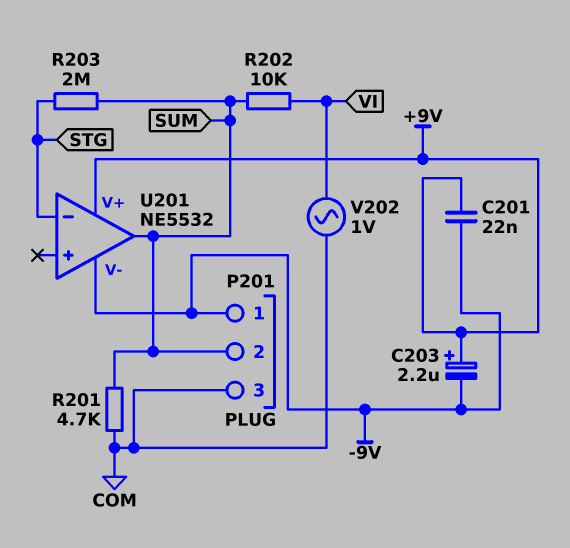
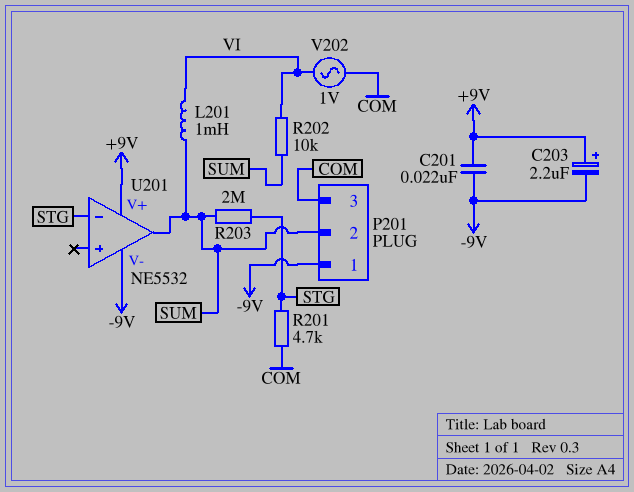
L201: none -> 1mH (SUM, VI)
R201: 4.7k (COM, SUM) -> 4.7k (COM, STG)

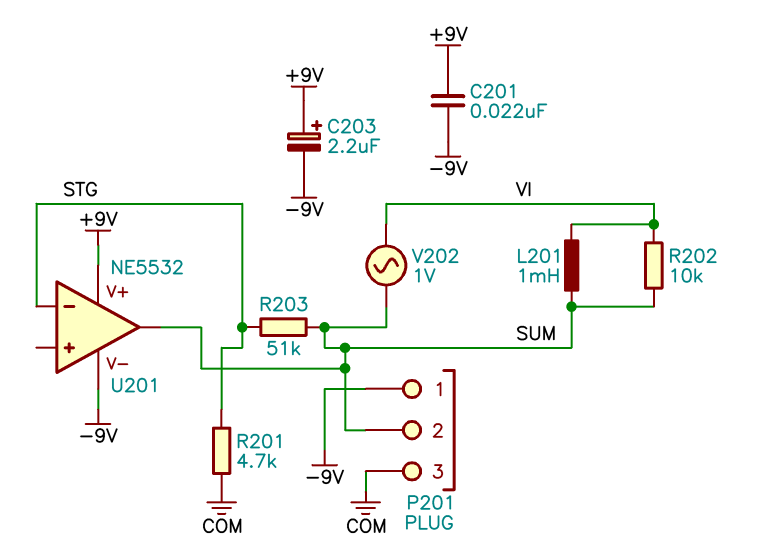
R203: 2M (STG, SUM) -> 51k (STG, SUM)
V202: AC 1V (COM, VI) -> AC 1V (SUM, VI)

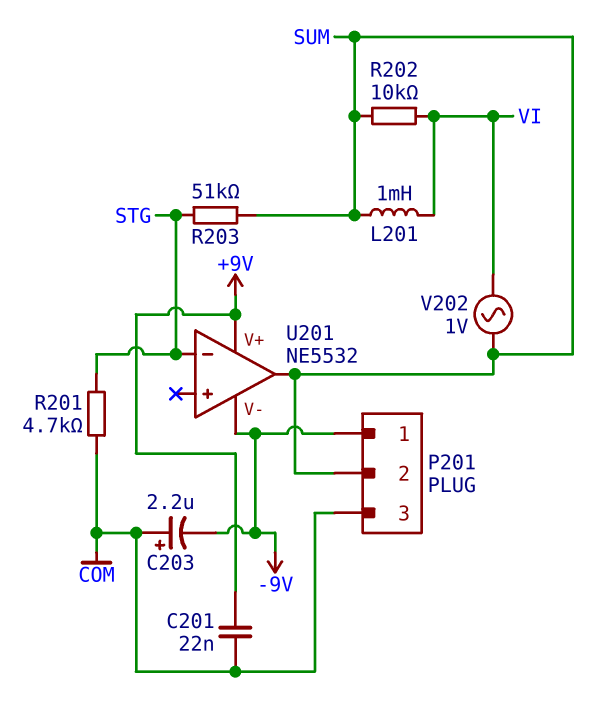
C201: 22nF (+9V, -9V) -> 22nF (+9V, COM)
C203: 2.2uF (plus +9V, minus -9V) -> 2.2uF (plus COM, minus -9V)

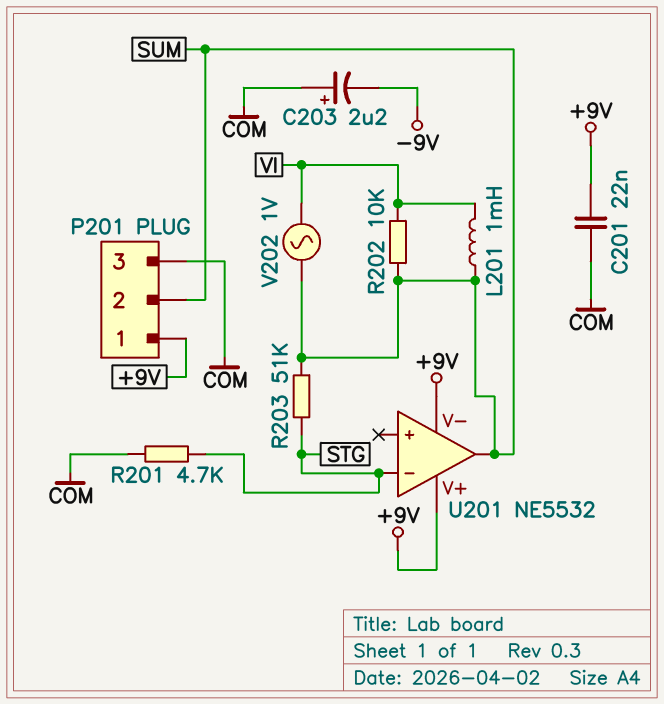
P201 pin 1: -9V -> +9V
U201 pin V-: -9V -> +9V

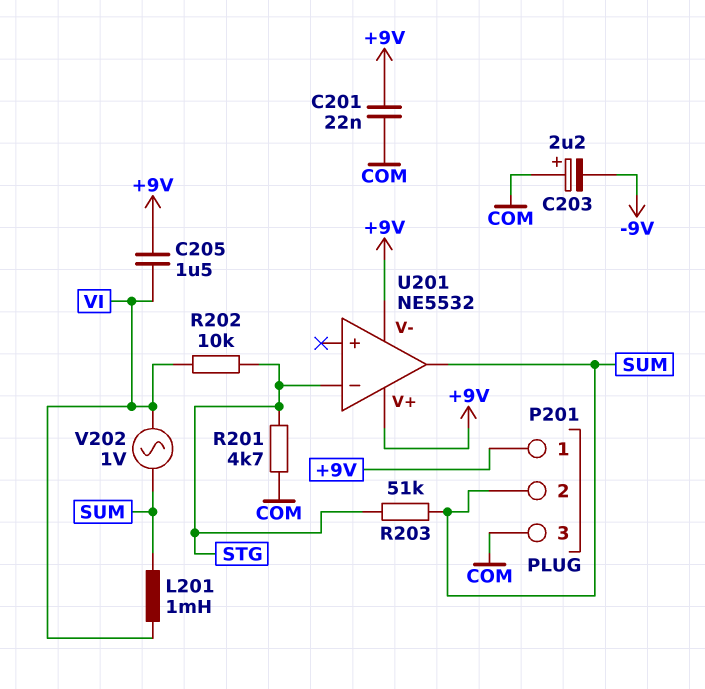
C205: none -> 1.5uF (+9V, VI)
R202: 10k (SUM, VI) -> 10k (STG, VI)

